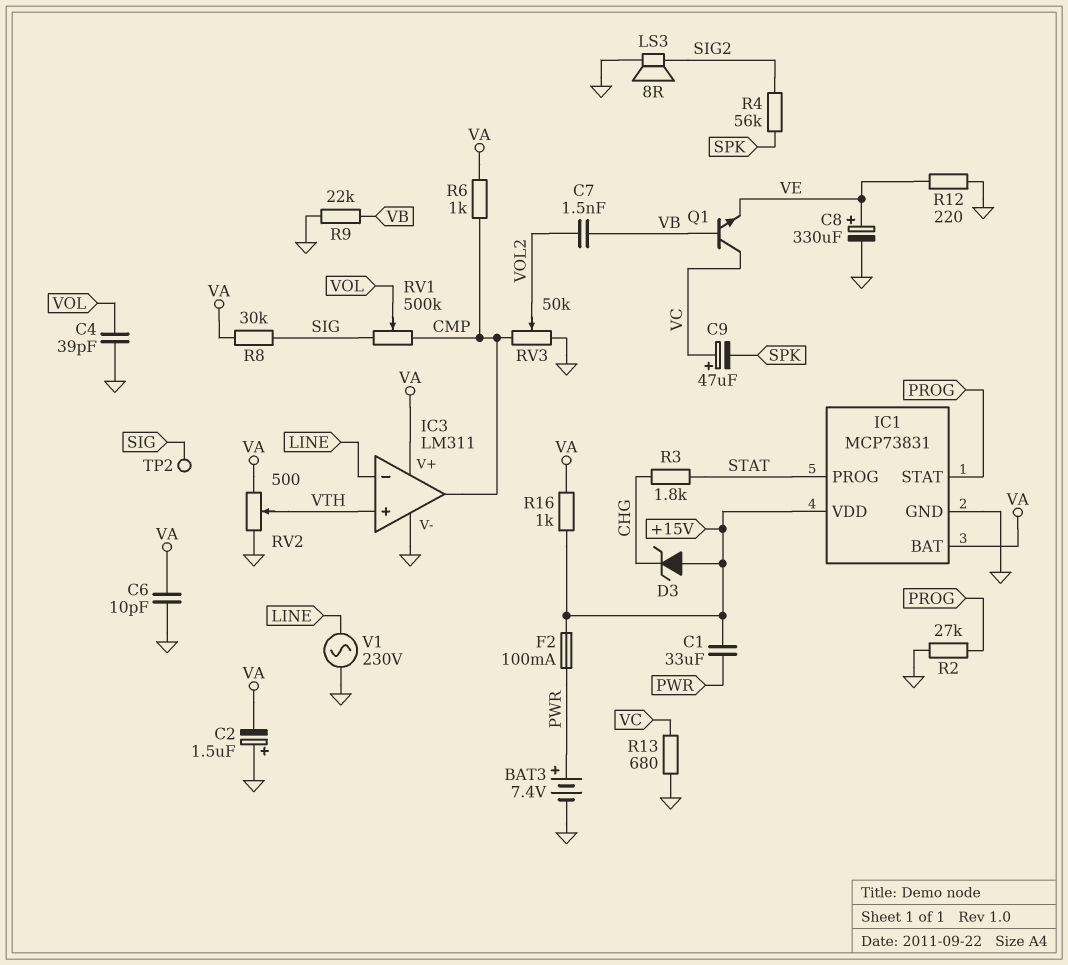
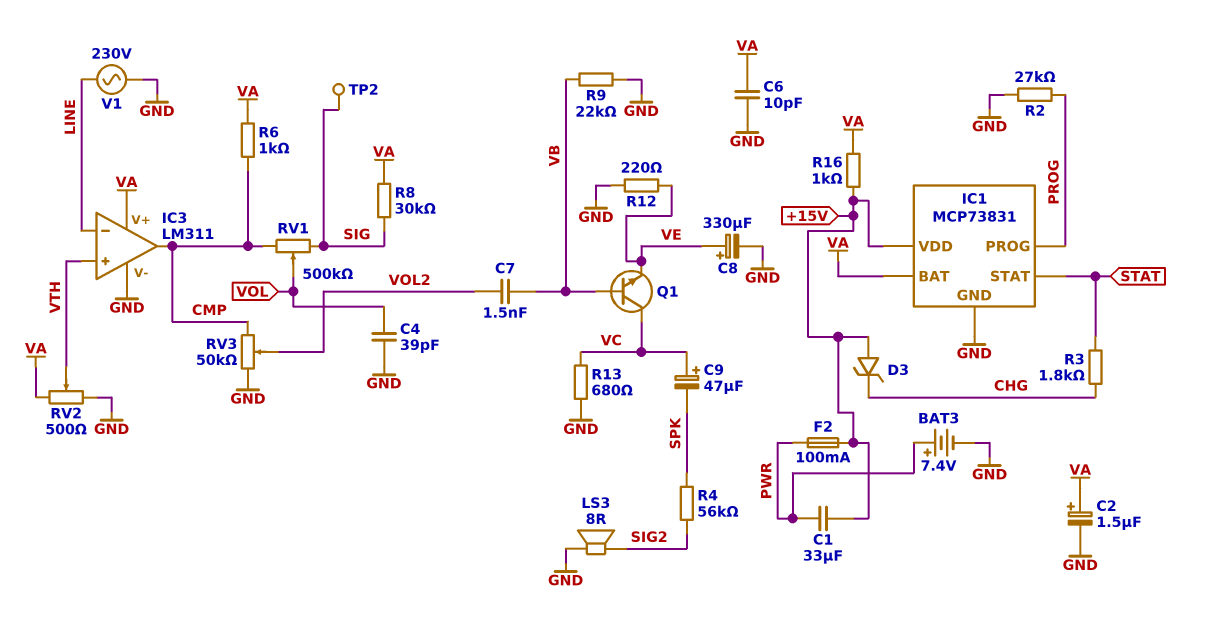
C2: 1.5uF (plus GND, minus VA) -> 1.5uF (plus VA, minus GND)
IC1 pin PROG: STAT -> PROG
IC1 pin STAT: PROG -> STAT

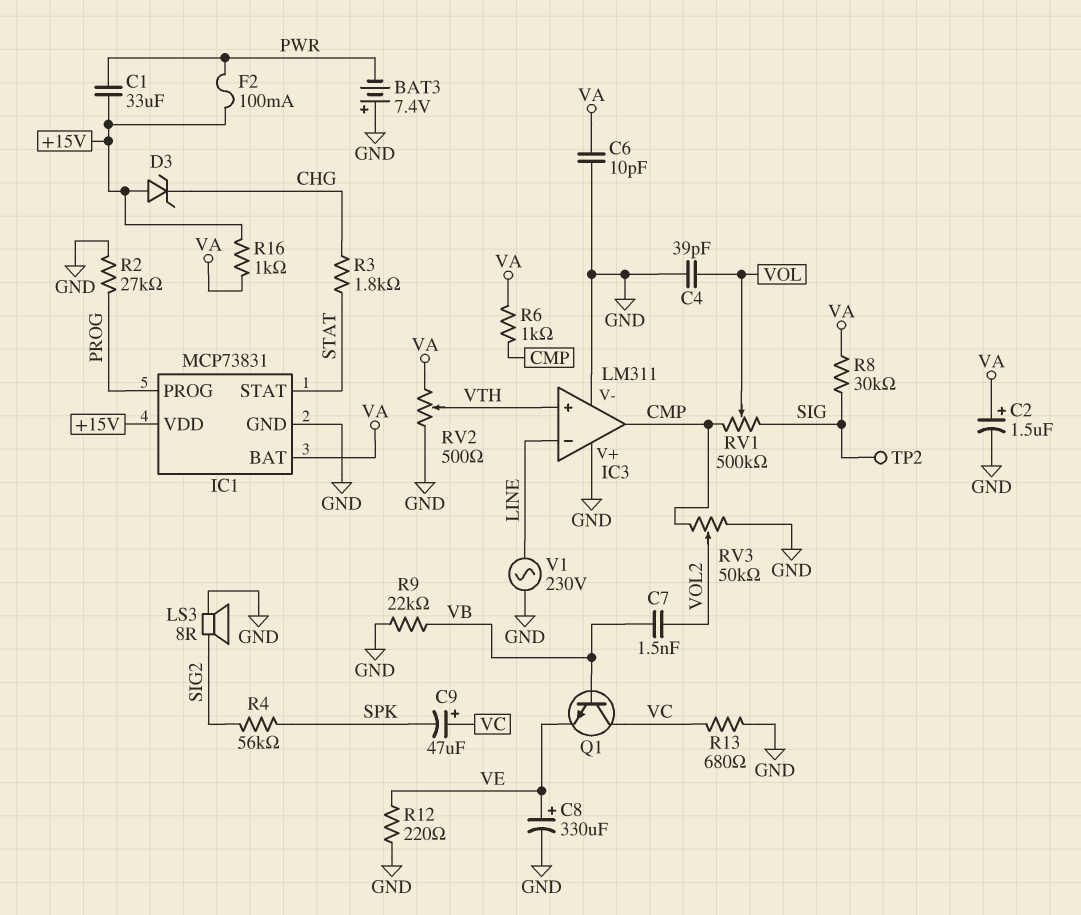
BAT3: 7.4V (plus PWR, minus GND) -> 7.4V (plus GND, minus PWR)
IC3 pin V+: VA -> GND

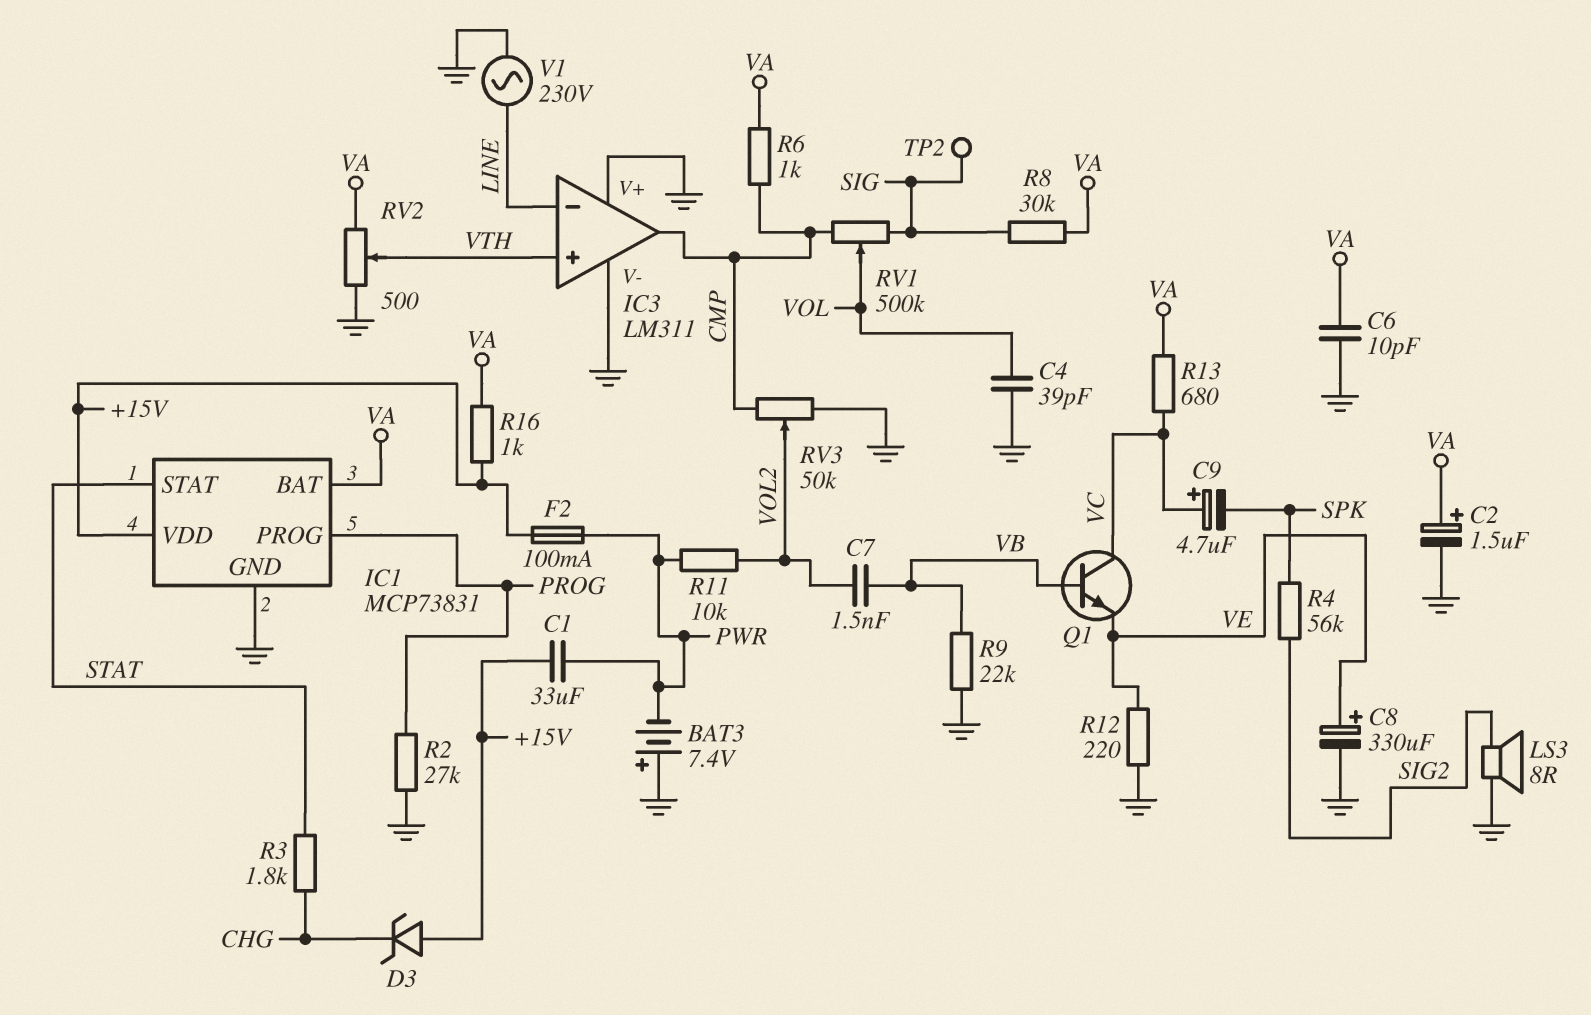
C9: 47uF (plus VC, minus SPK) -> 4.7uF (plus VC, minus SPK)
R11: none -> 10k (PWR, VOL2)
R13: 680 (GND, VC) -> 680 (VA, VC)

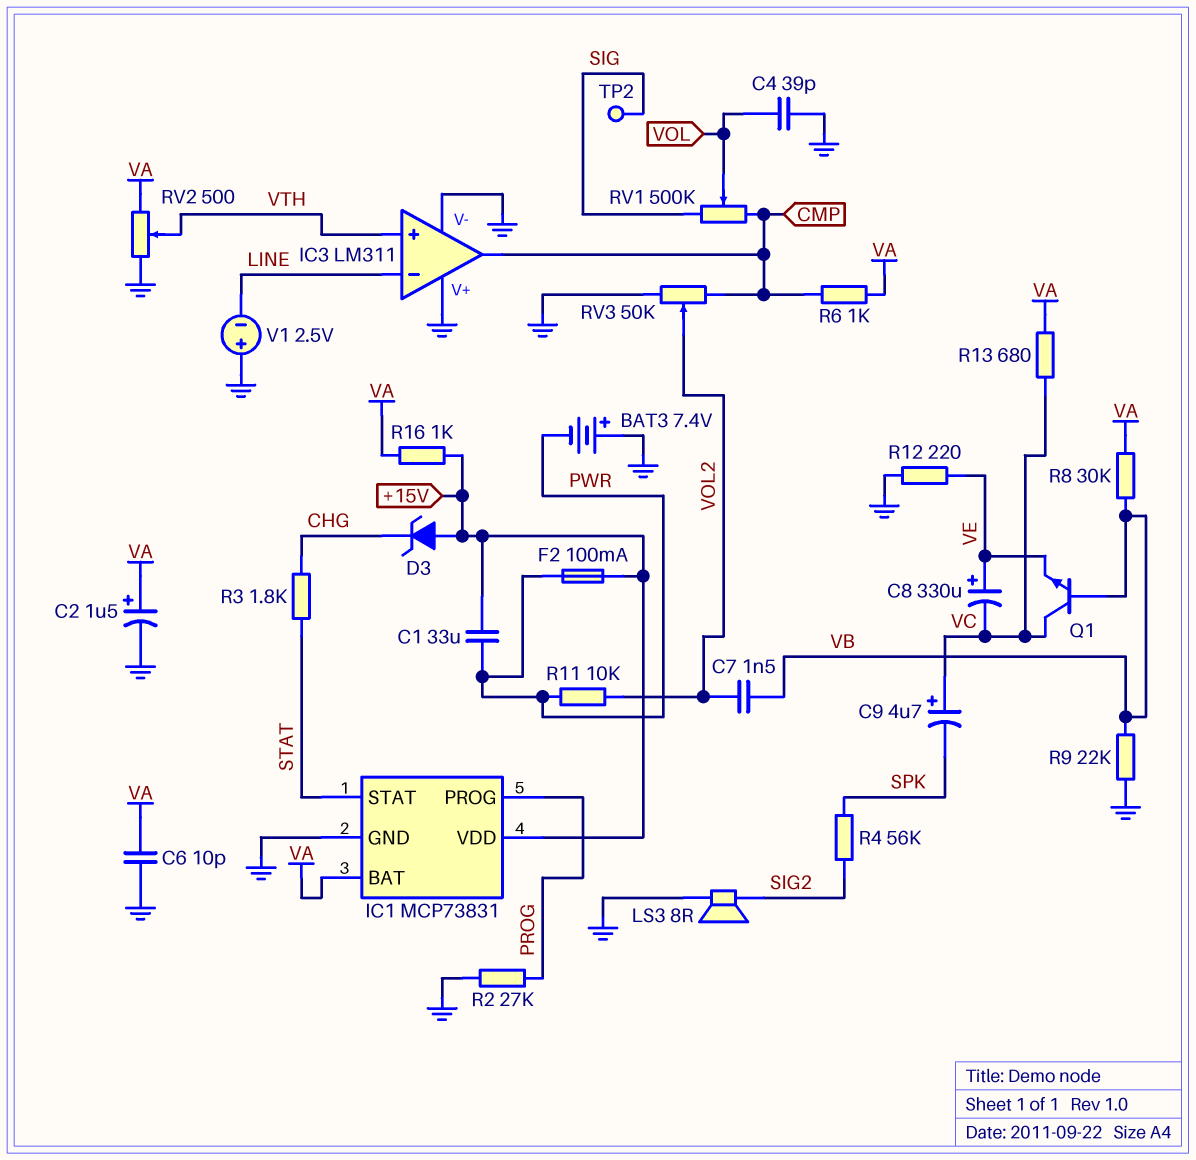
C8: 330uF (plus VE, minus GND) -> 330uF (plus VE, minus VC)
R8: 30k (SIG, VA) -> 30k (VA, VB)
V1: AC 230V (GND, LINE) -> 2.5V (plus GND, minus LINE)

